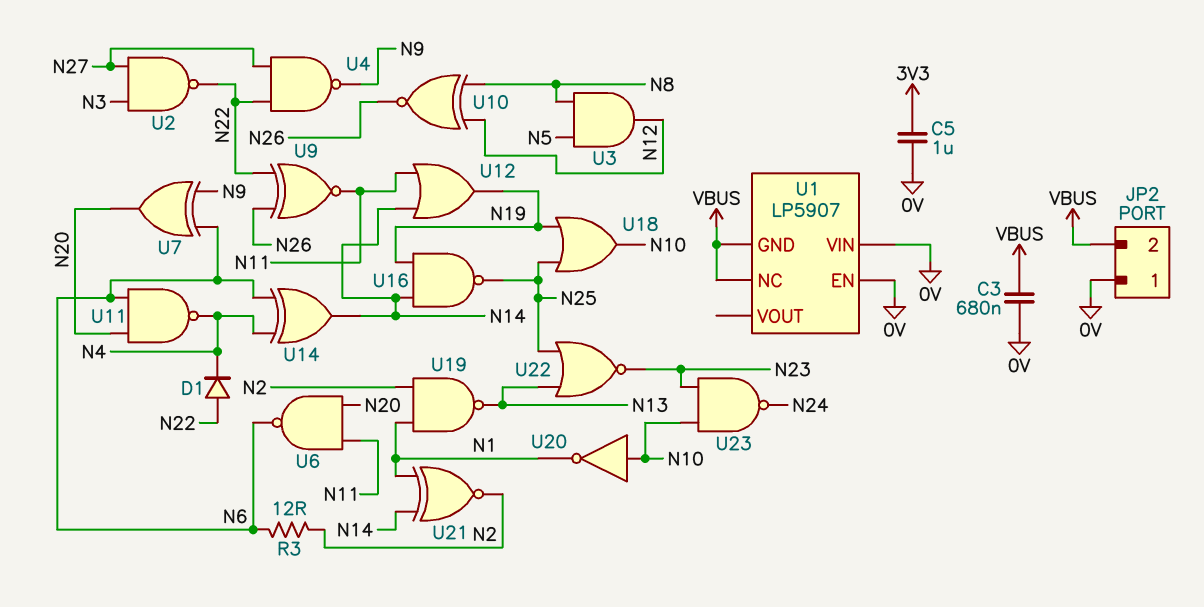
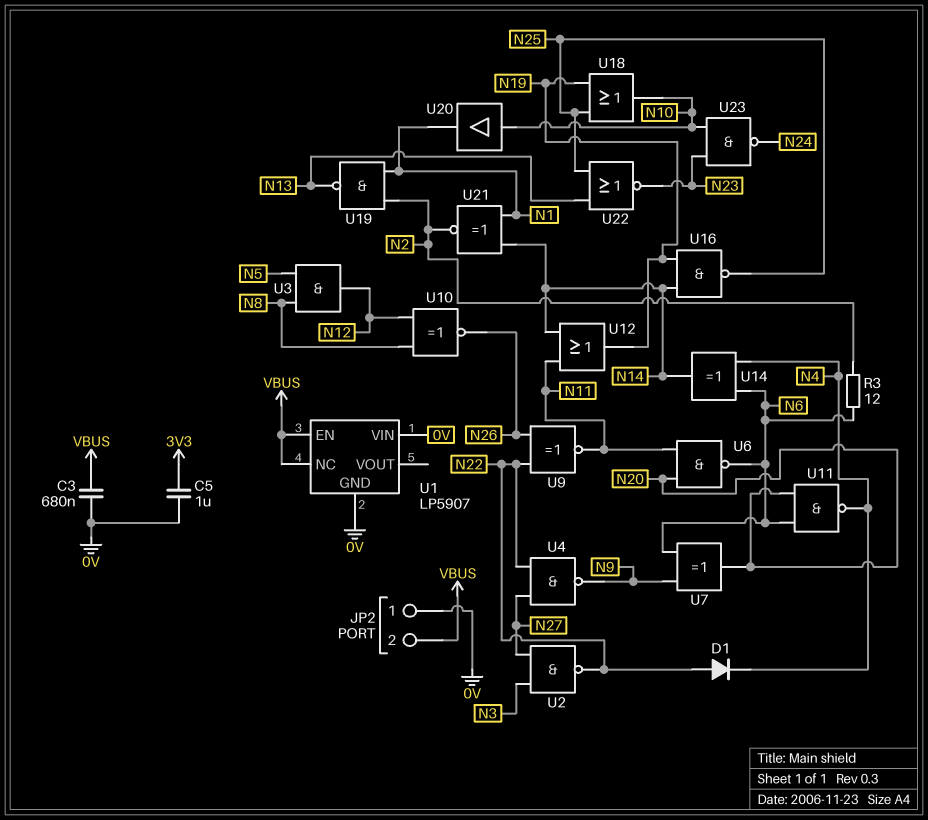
U1 pin EN: 0V -> VBUS
U1 pin GND: VBUS -> 0V
U20: NOT (in N10, out N1) -> buffer (in N10, out N1)

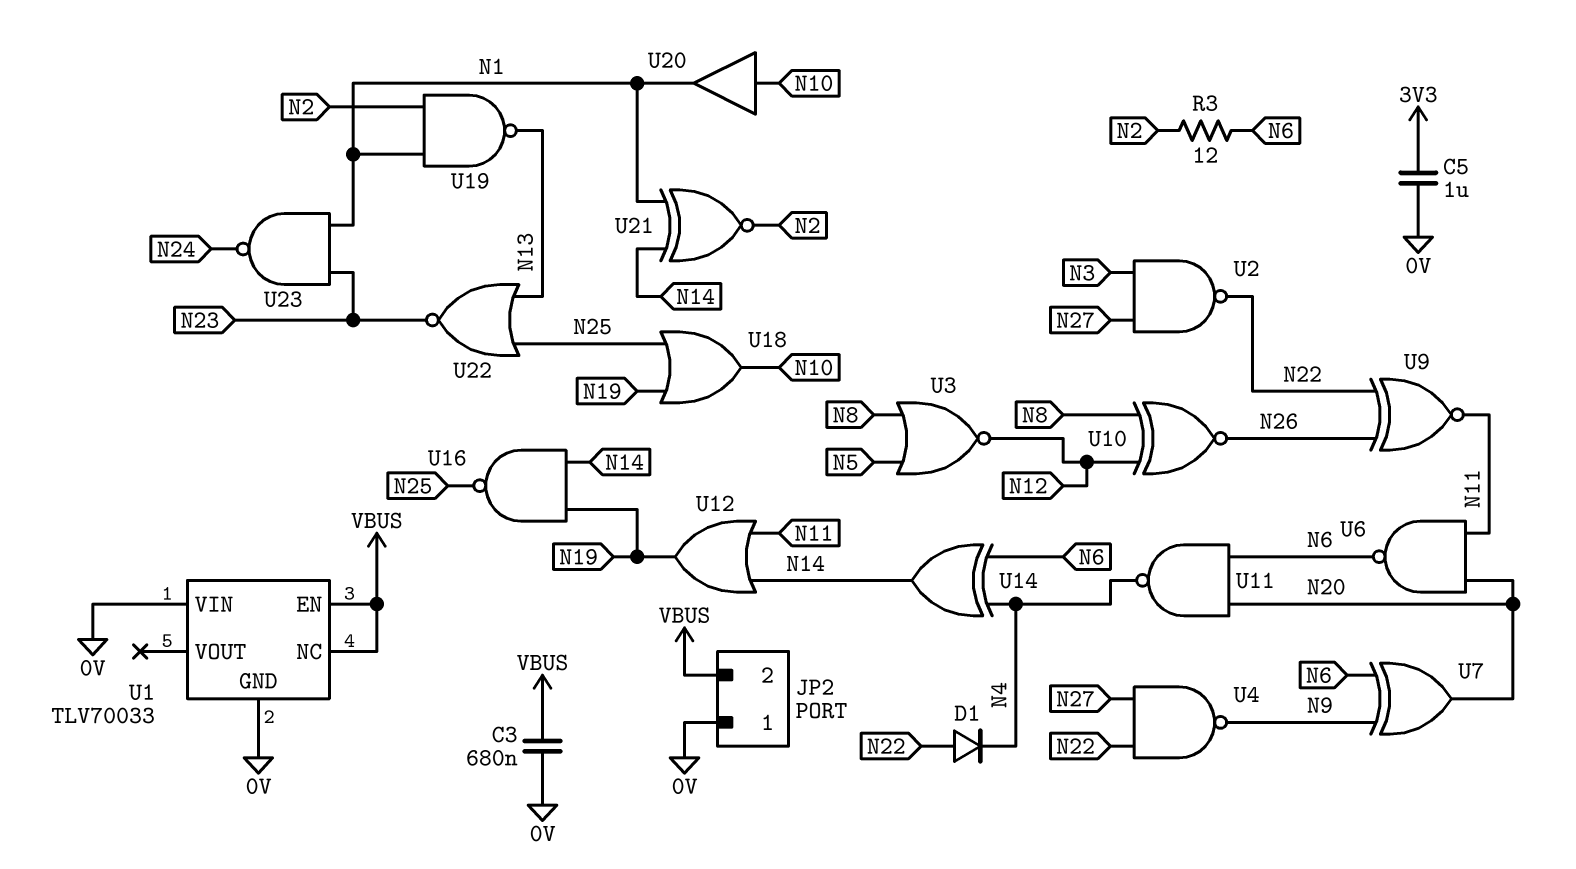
U1: LP5907 -> TLV70033
U3: AND (in N5, in N8, out N12) -> NOR (in N5, in N8, out N12)
U23: NAND (in N10, in N23, out N24) -> NAND (in N1, in N23, out N24)

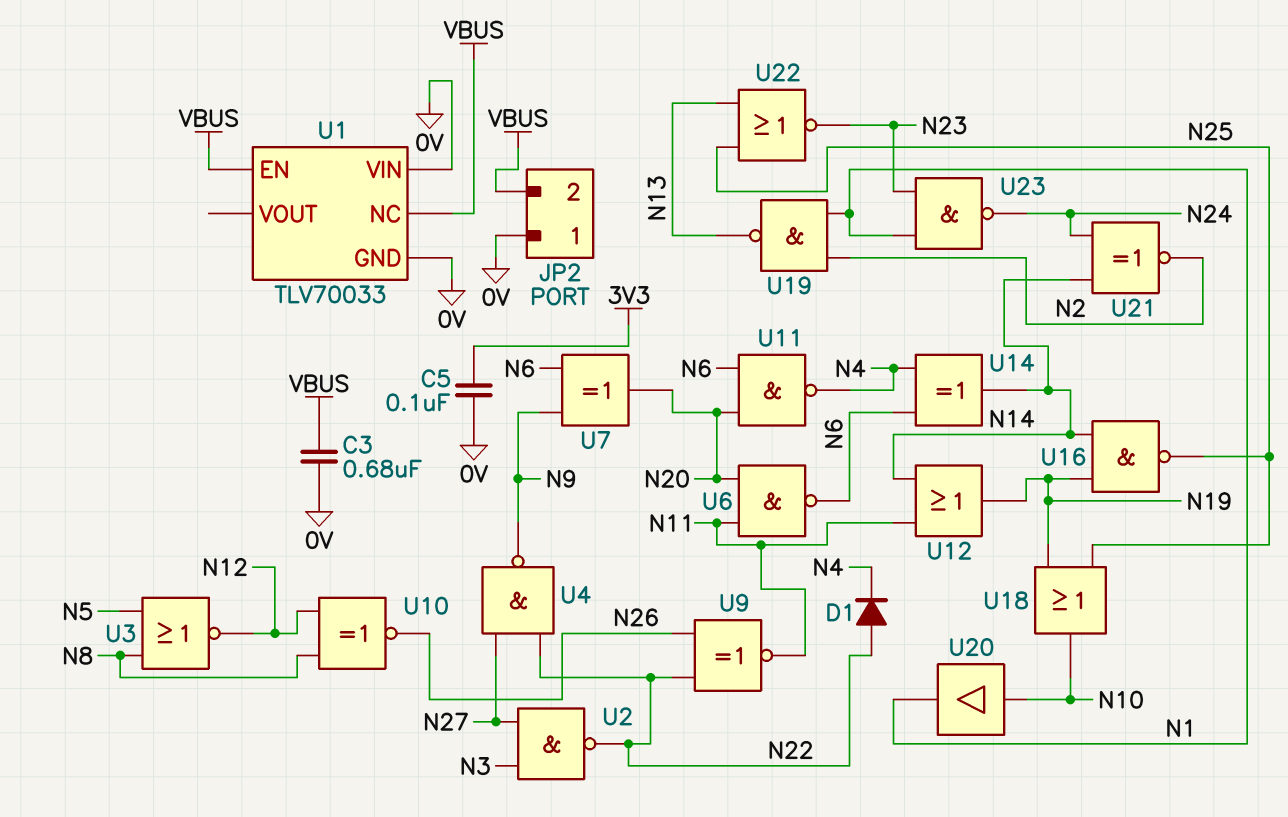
C5: 1uF (0V, 3V3) -> 100nF (0V, 3V3)
R3: 12 (N2, N6) -> none
U21: XNOR (in N1, in N14, out N2) -> XNOR (in N14, in N24, out N2)

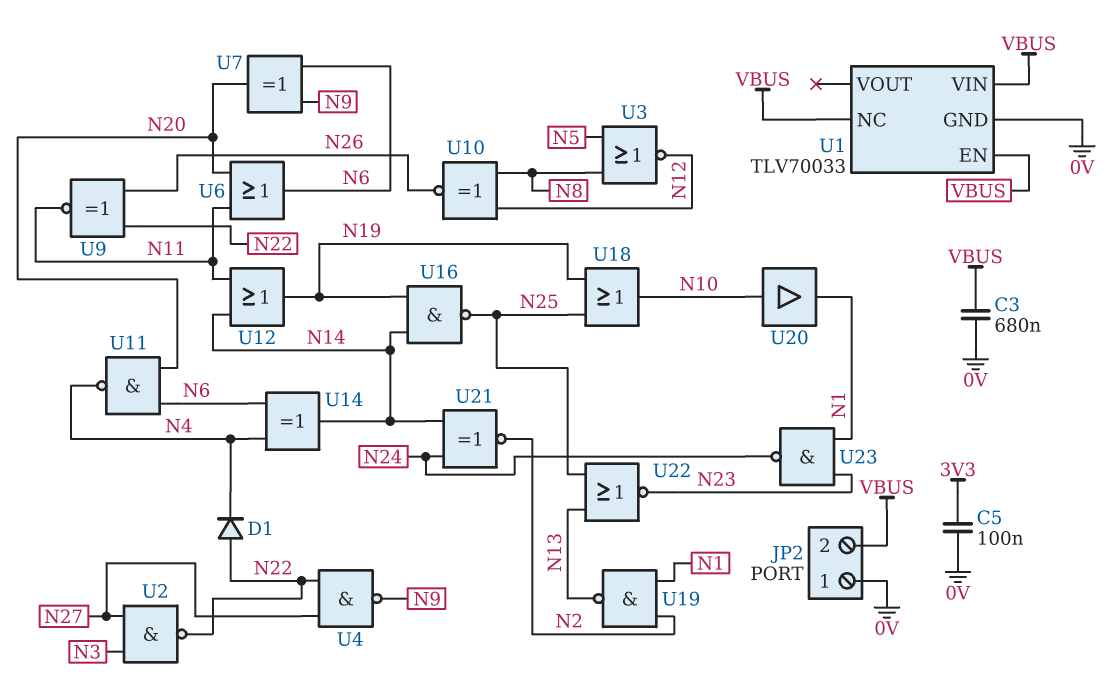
U1 pin VIN: 0V -> VBUS
U6: NAND (in N11, in N20, out N6) -> OR (in N11, in N20, out N6)

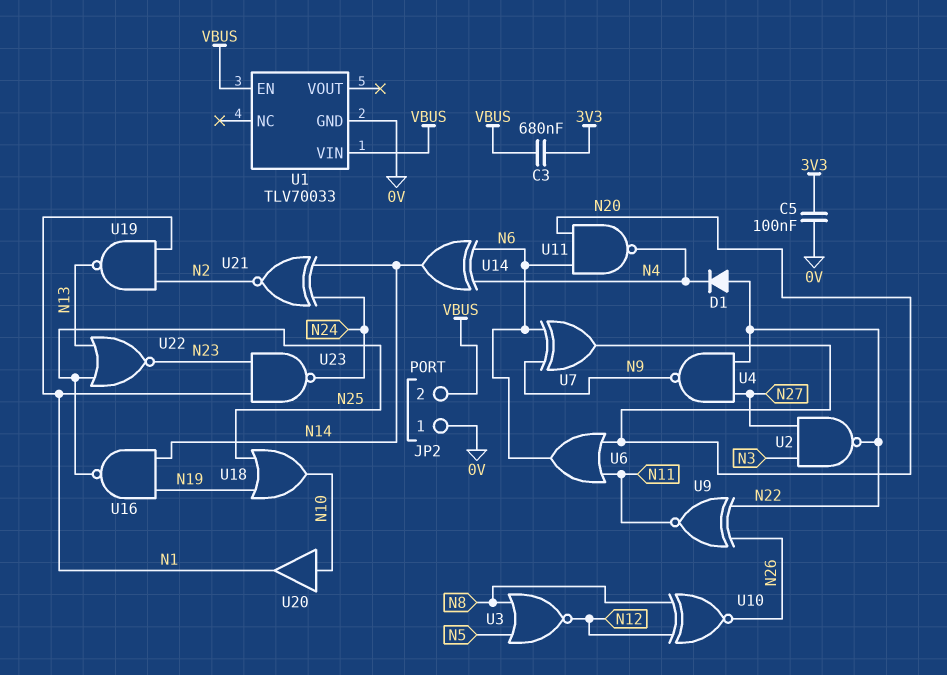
C3: 680nF (0V, VBUS) -> 680nF (3V3, VBUS)
U1 pin NC: VBUS -> none
U12: OR (in N11, in N14, out N19) -> none

